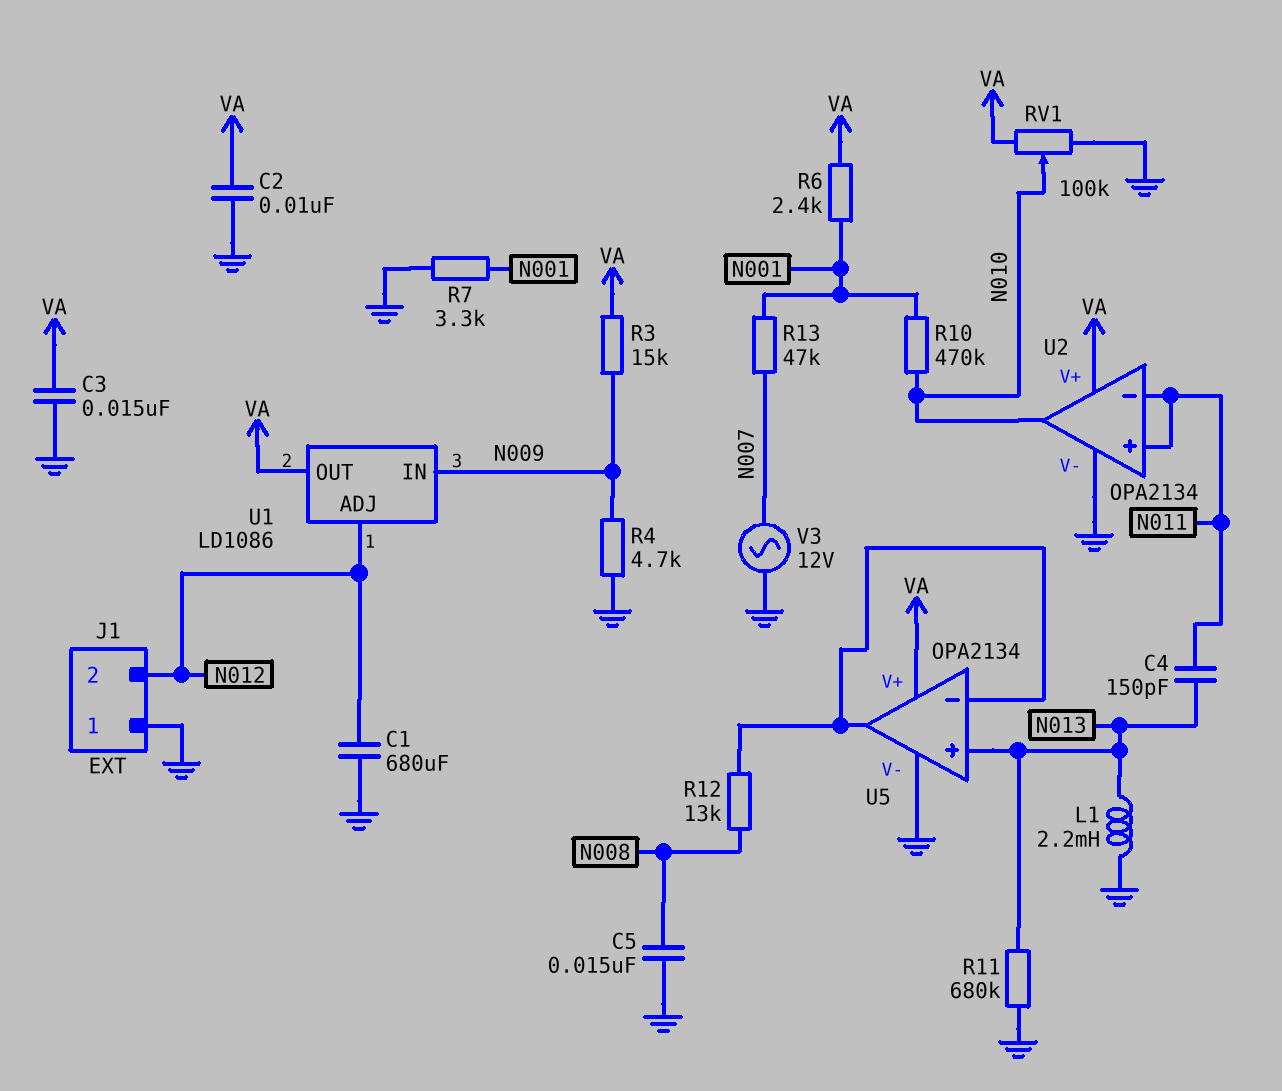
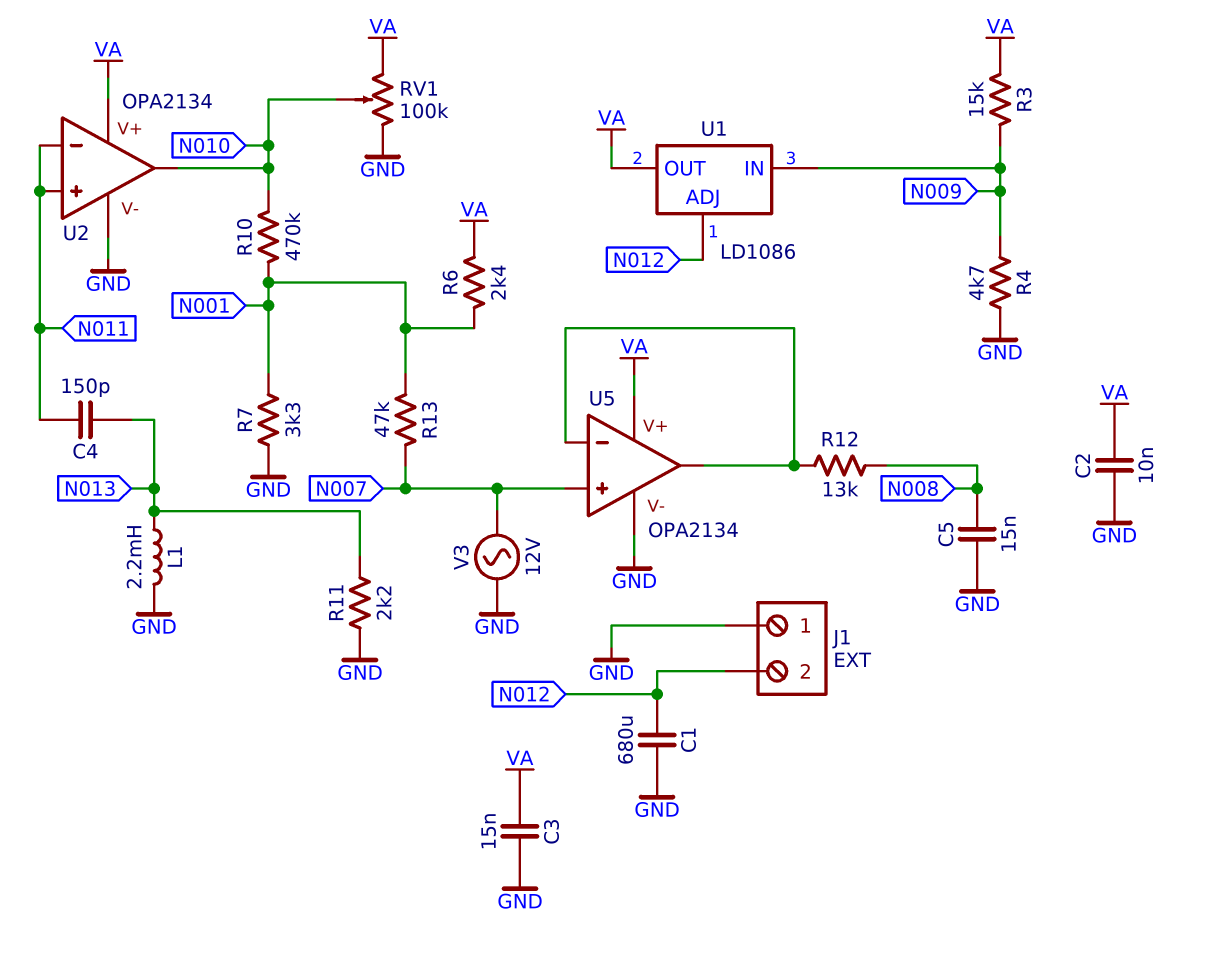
R11: 680k (GND, N013) -> 2.2k (GND, N013)
U5 pin in+: N013 -> N007

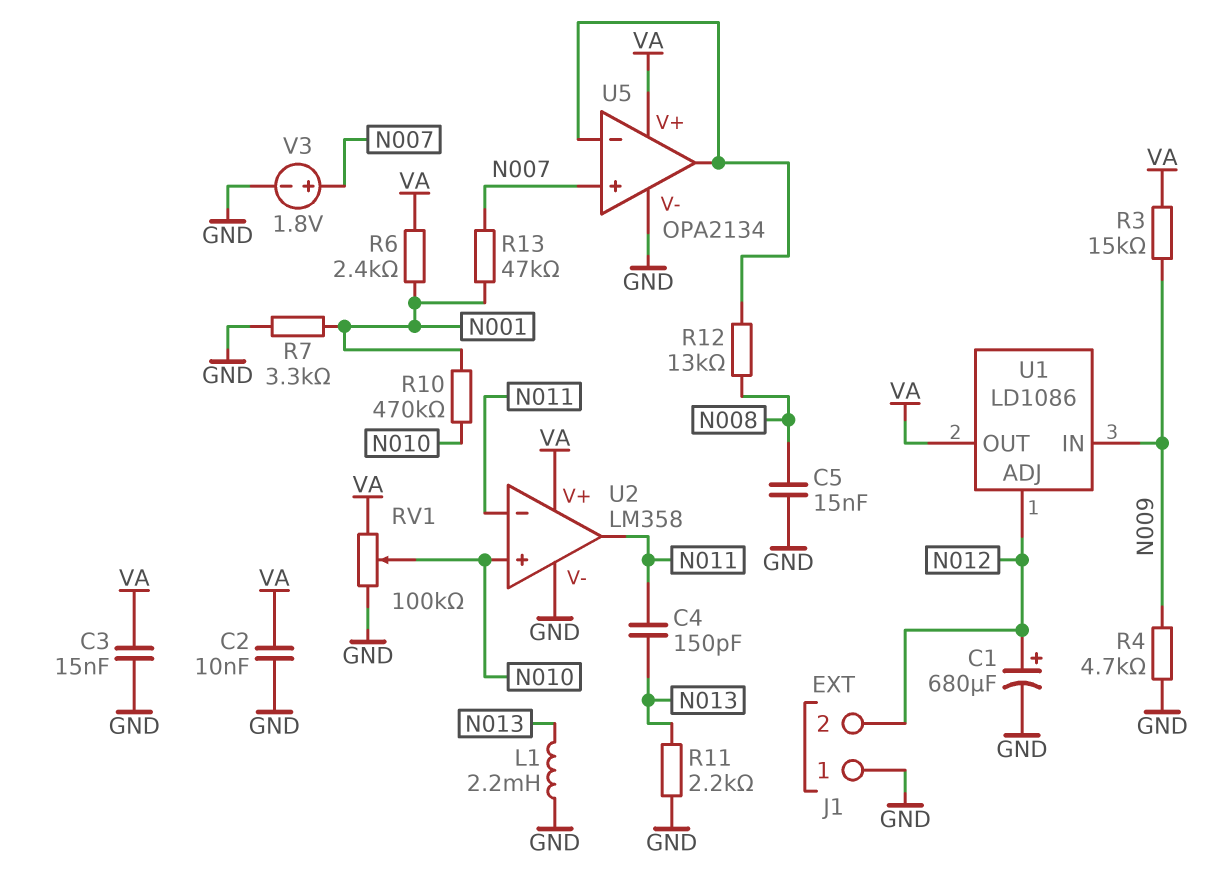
C1: 680uF (GND, N012) -> 680uF (plus N012, minus GND)
U2: OPA2134 -> LM358
U2 pin in+: N011 -> N010
U2 pin out: N010 -> N011
V3: AC 12V (GND, N007) -> 1.8V (plus N007, minus GND)

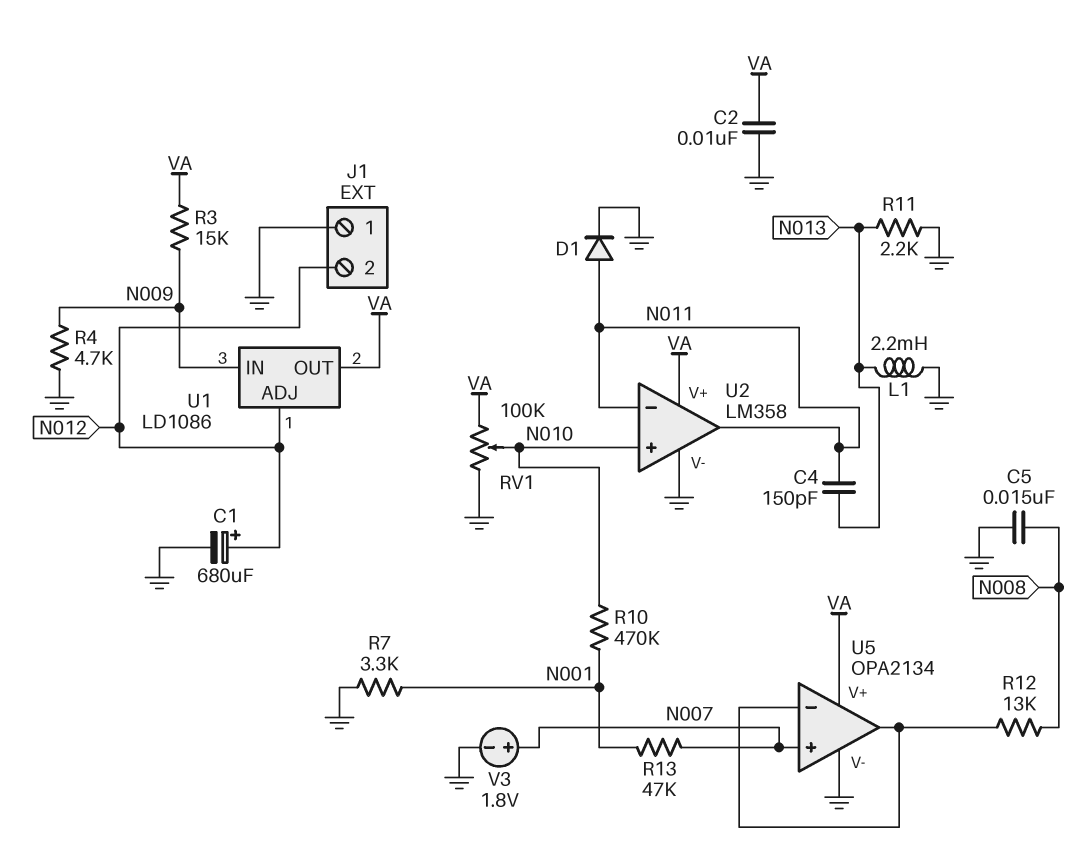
C3: 15nF (GND, VA) -> none
D1: none -> diode (A N011, K GND)
R6: 2.4k (N001, VA) -> none

